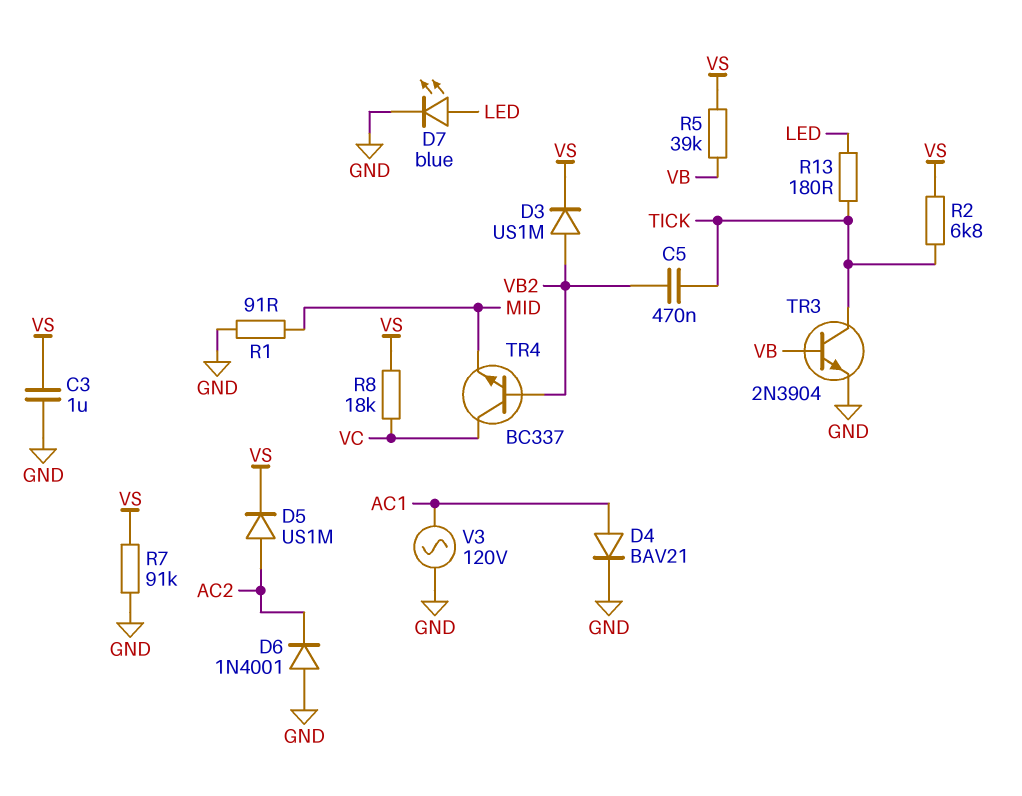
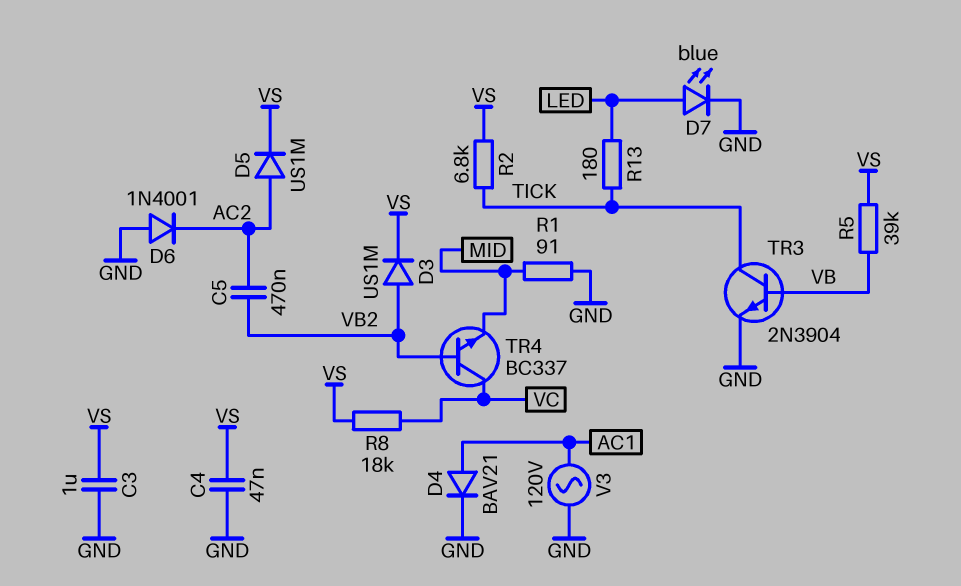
C4: none -> 47nF (GND, VS)
C5: 470nF (TICK, VB2) -> 470nF (AC2, VB2)
R7: 91k (GND, VS) -> none

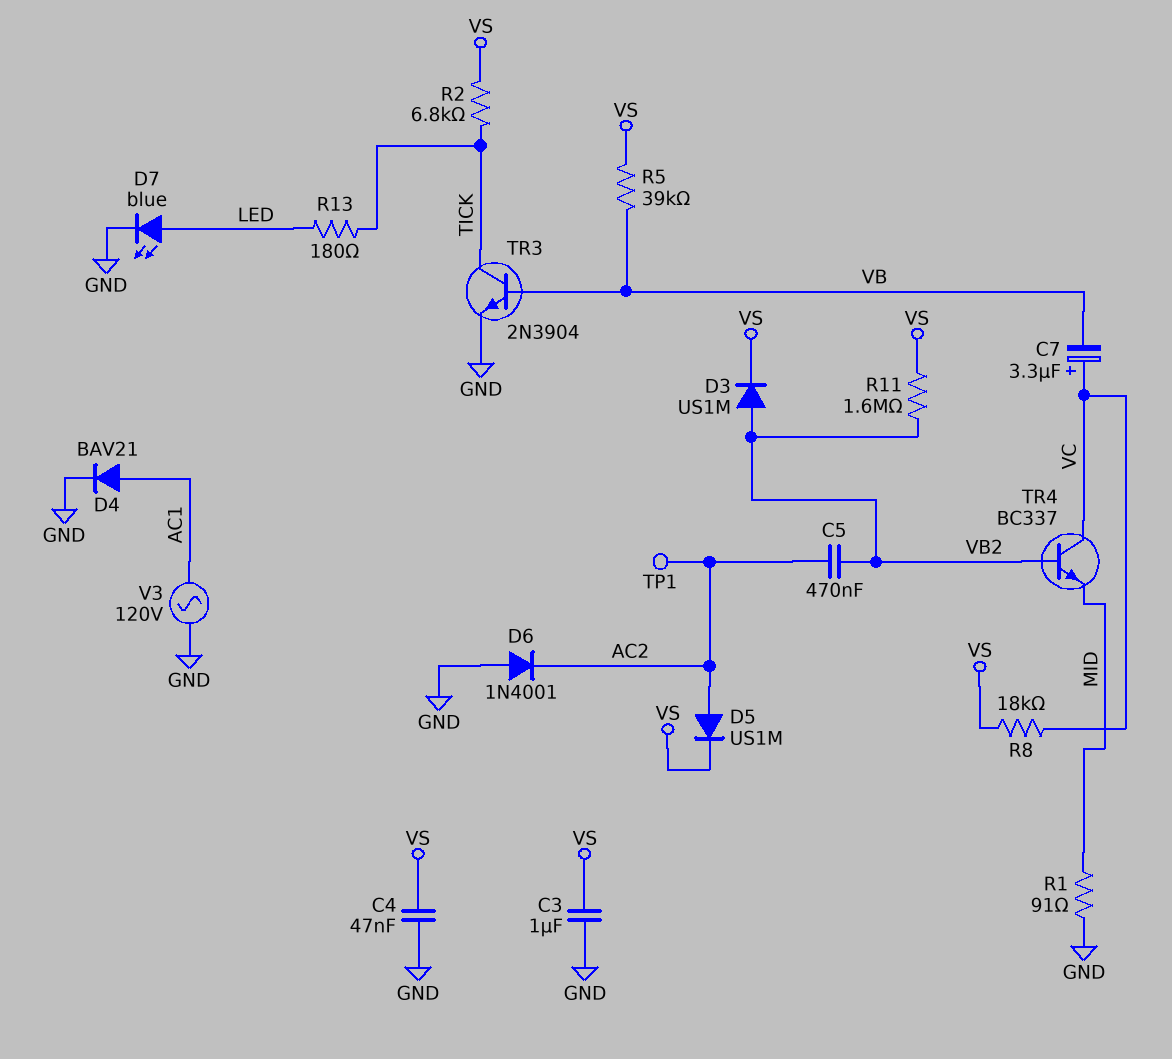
C7: none -> 3.3uF (plus VC, minus VB)
R11: none -> 1.6M (VB2, VS)
TP1: none -> test point (AC2)

